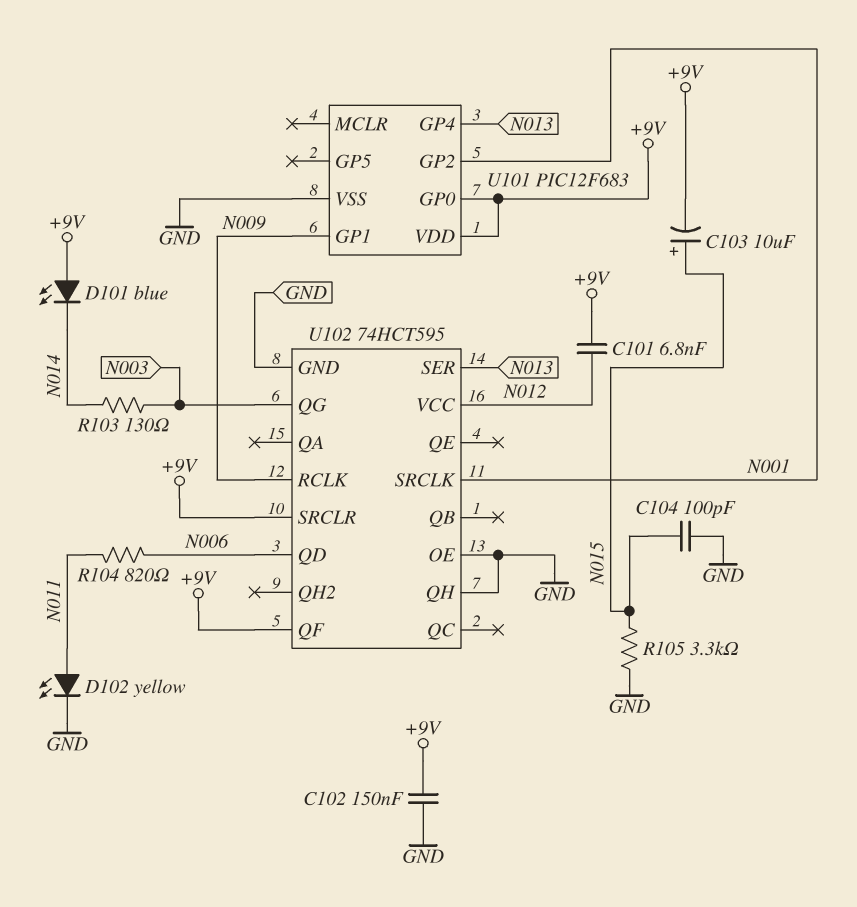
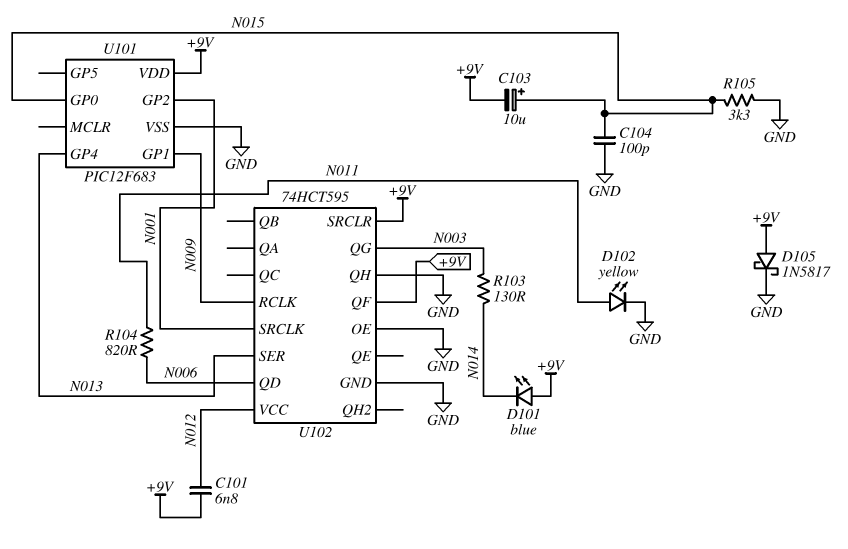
C102: 150nF (+9V, GND) -> none
D105: none -> schottky 1N5817 (A +9V, K GND)
U101 pin GP0: +9V -> N015

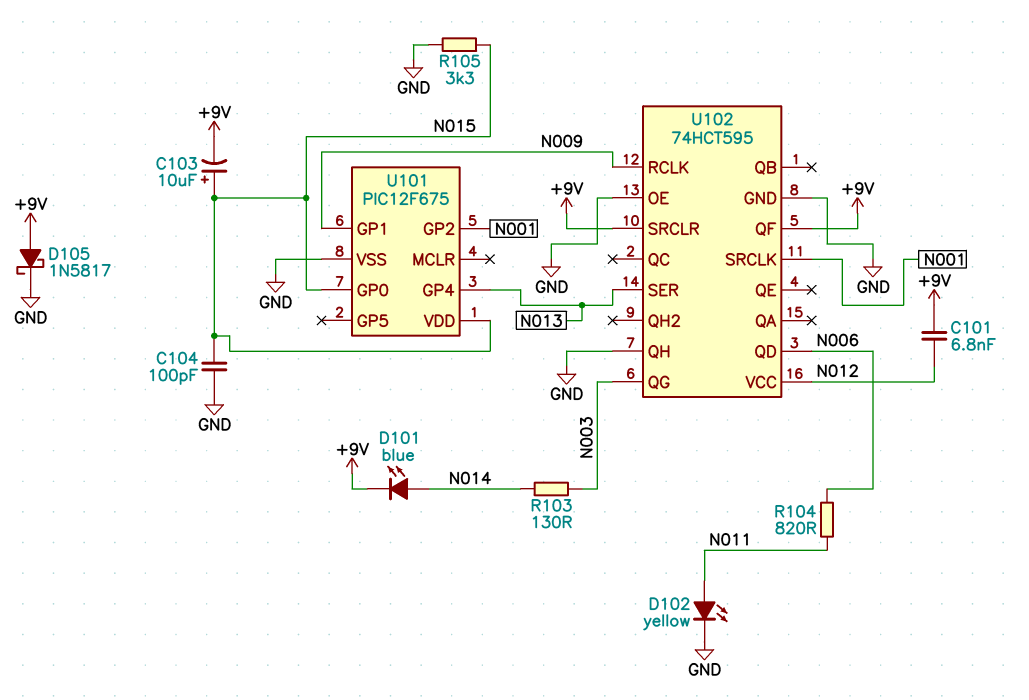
D101: LED blue (A +9V, K N014) -> LED blue (A N014, K +9V)
U101: PIC12F683 -> PIC12F675
U101 pin VDD: +9V -> N015

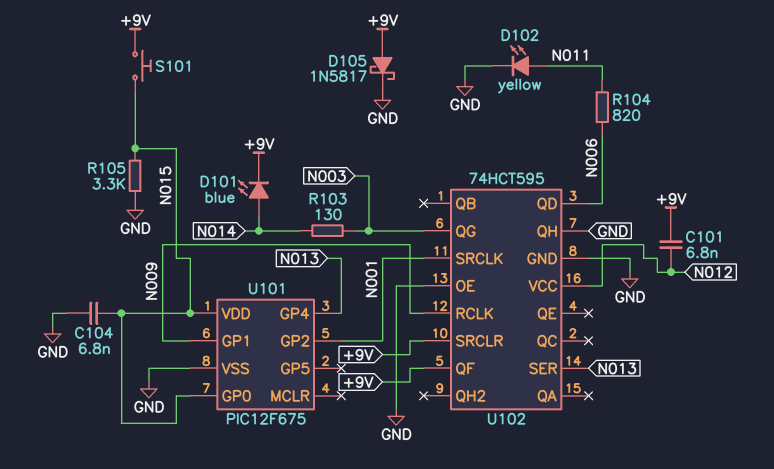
C103: 10uF (plus N015, minus +9V) -> none
C104: 100pF (GND, N015) -> 6.8nF (GND, N015)
S101: none -> button (+9V, N015)

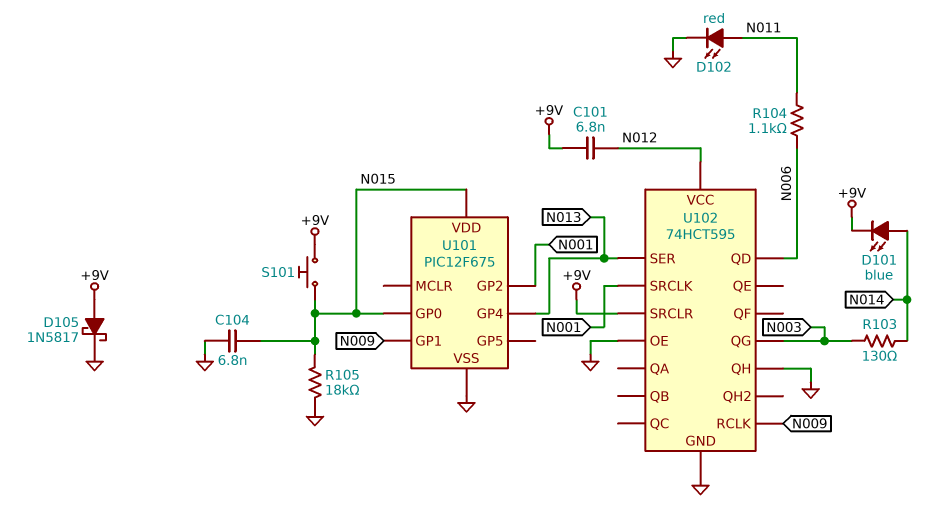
D102: LED yellow (A N011, K GND) -> LED red (A N011, K GND)
R104: 820 (N006, N011) -> 1.1k (N006, N011)
R105: 3.3k (GND, N015) -> 18k (GND, N015)
U102 pin QF: +9V -> none

